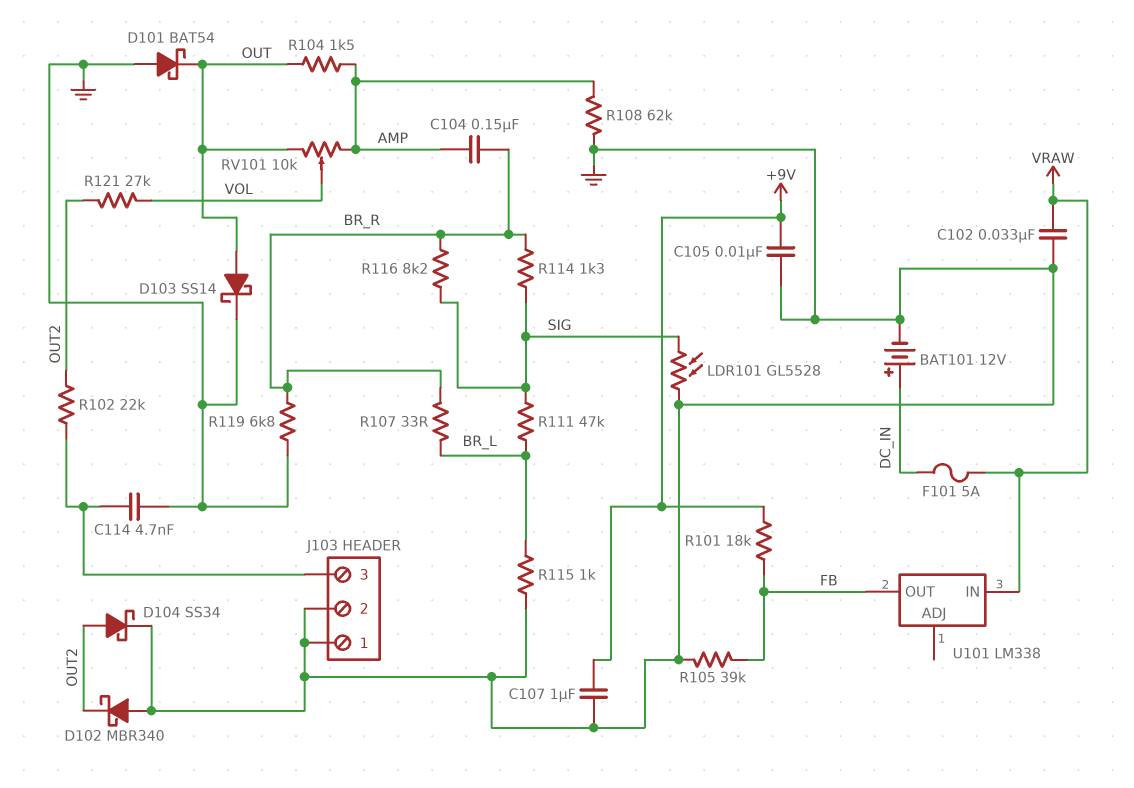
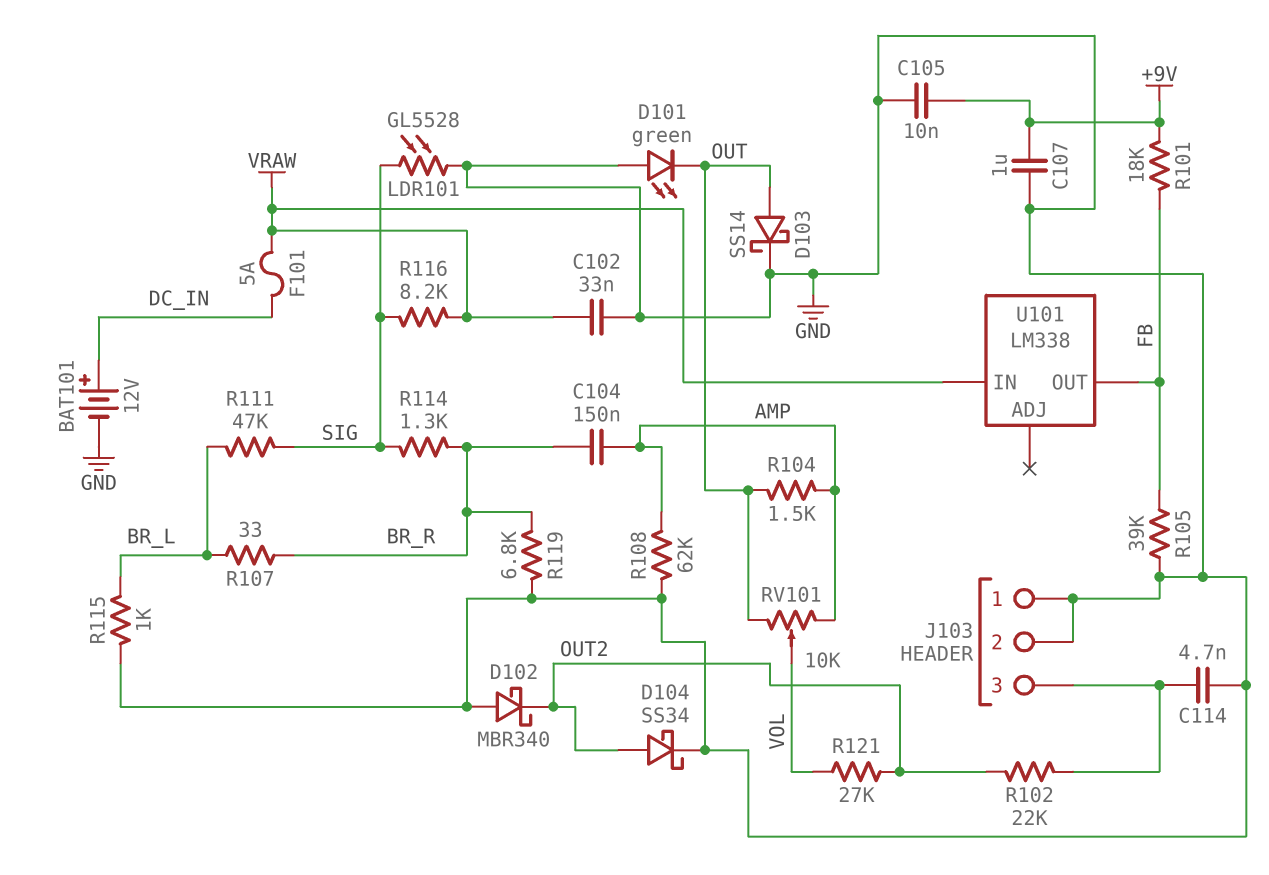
D101: schottky BAT54 (A GND, K OUT) -> LED green (A GND, K OUT)
R116: 8.2k (BR_R, SIG) -> 8.2k (SIG, VRAW)

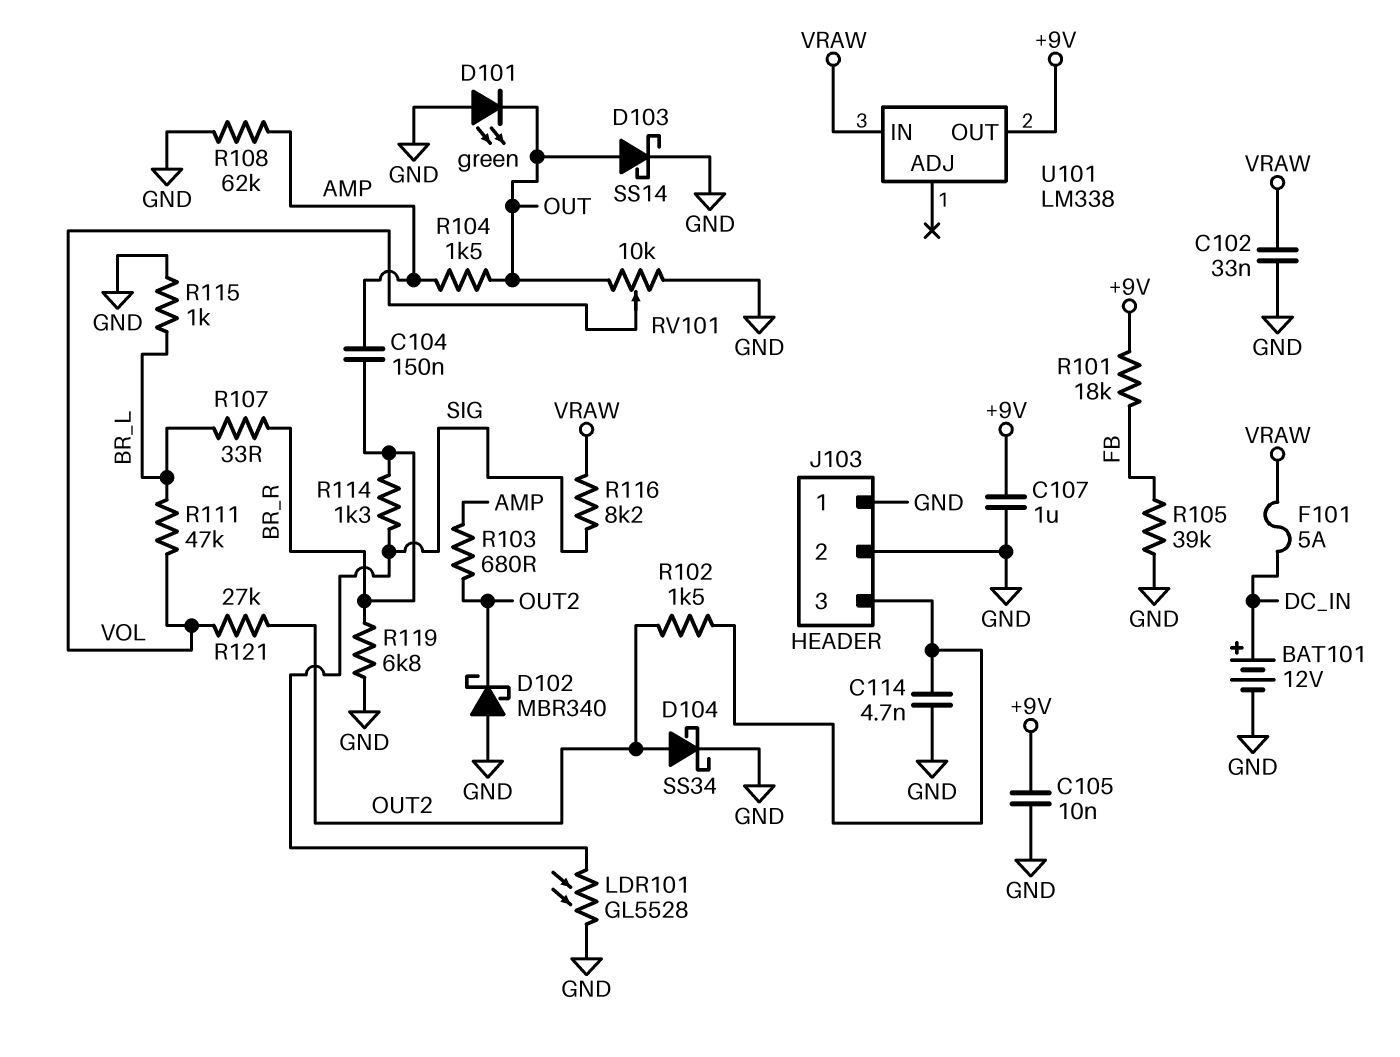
R102: 22k (J103/3, OUT2) -> 1.5k (J103/3, OUT2)
R103: none -> 680 (AMP, OUT2)
R111: 47k (BR_L, SIG) -> 47k (BR_L, VOL)
RV101: 10k (AMP, OUT, wiper VOL) -> 10k (GND, OUT, wiper VOL)
U101 pin OUT: FB -> +9V

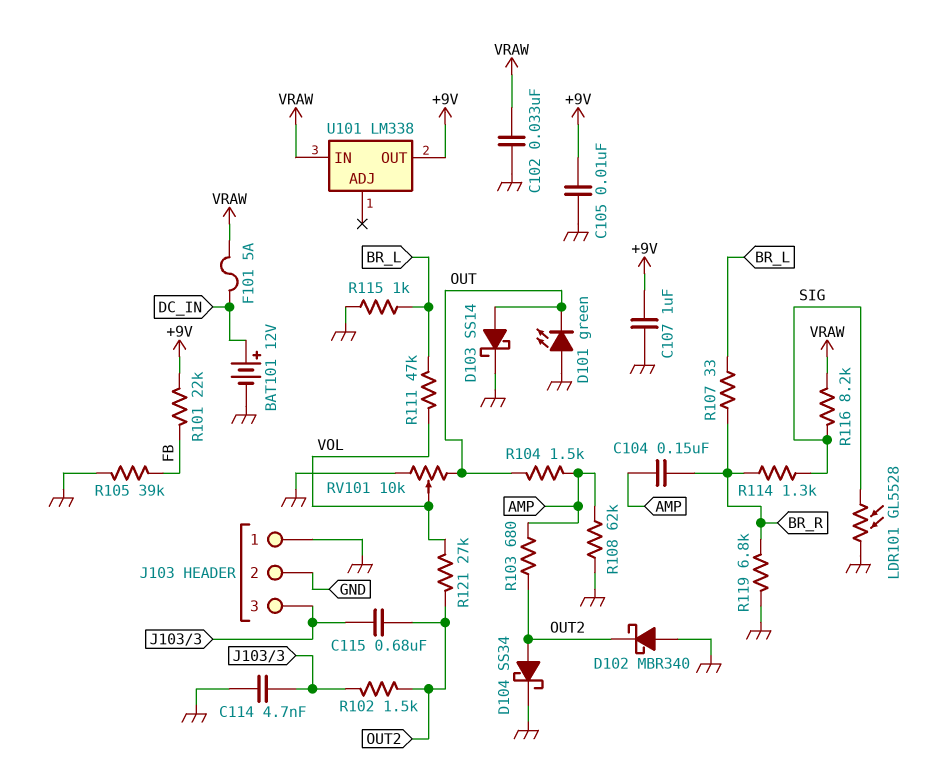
C115: none -> 680nF (J103/3, OUT2)
R101: 18k (+9V, FB) -> 22k (+9V, FB)

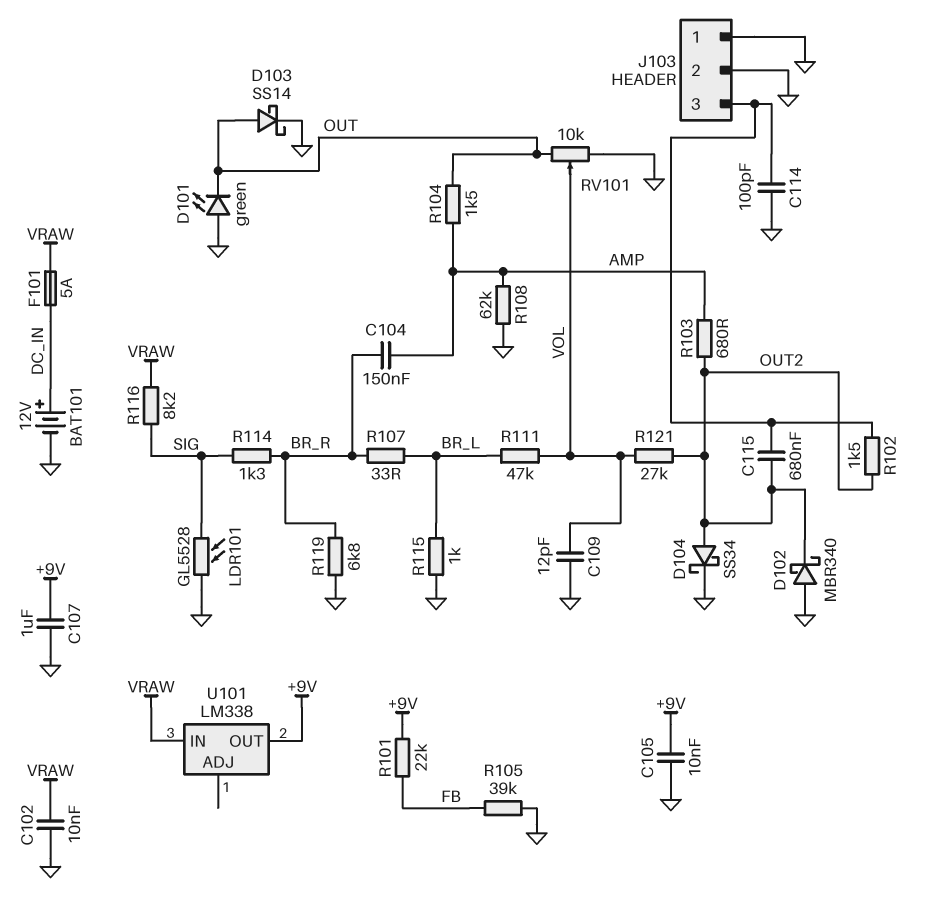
C102: 33nF (GND, VRAW) -> 10nF (GND, VRAW)
C109: none -> 12pF (GND, VOL)
C114: 4.7nF (GND, J103/3) -> 100pF (GND, J103/3)

